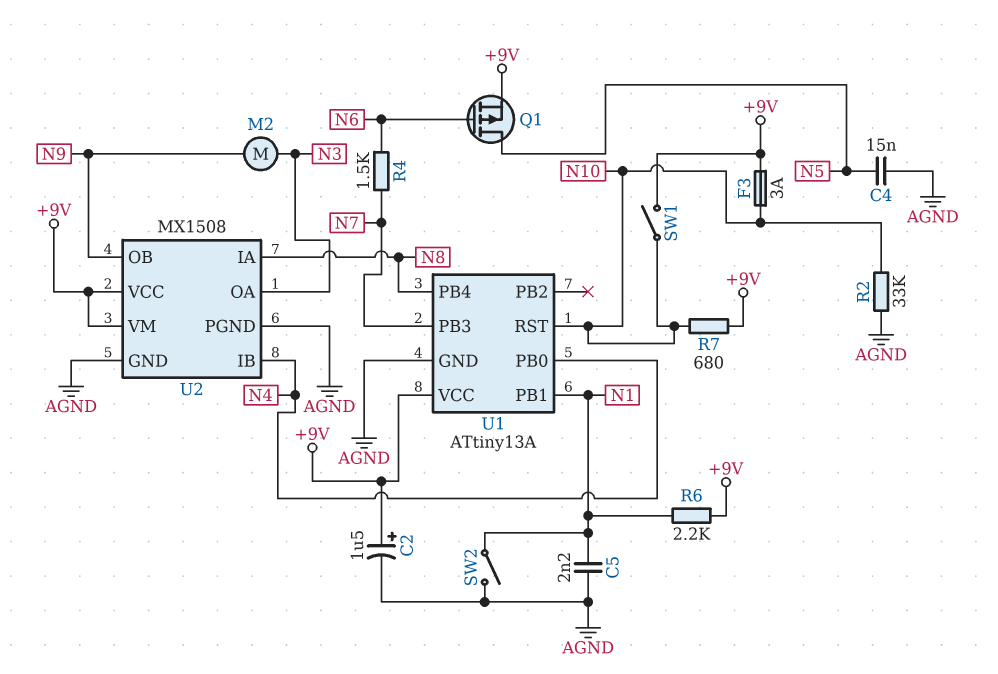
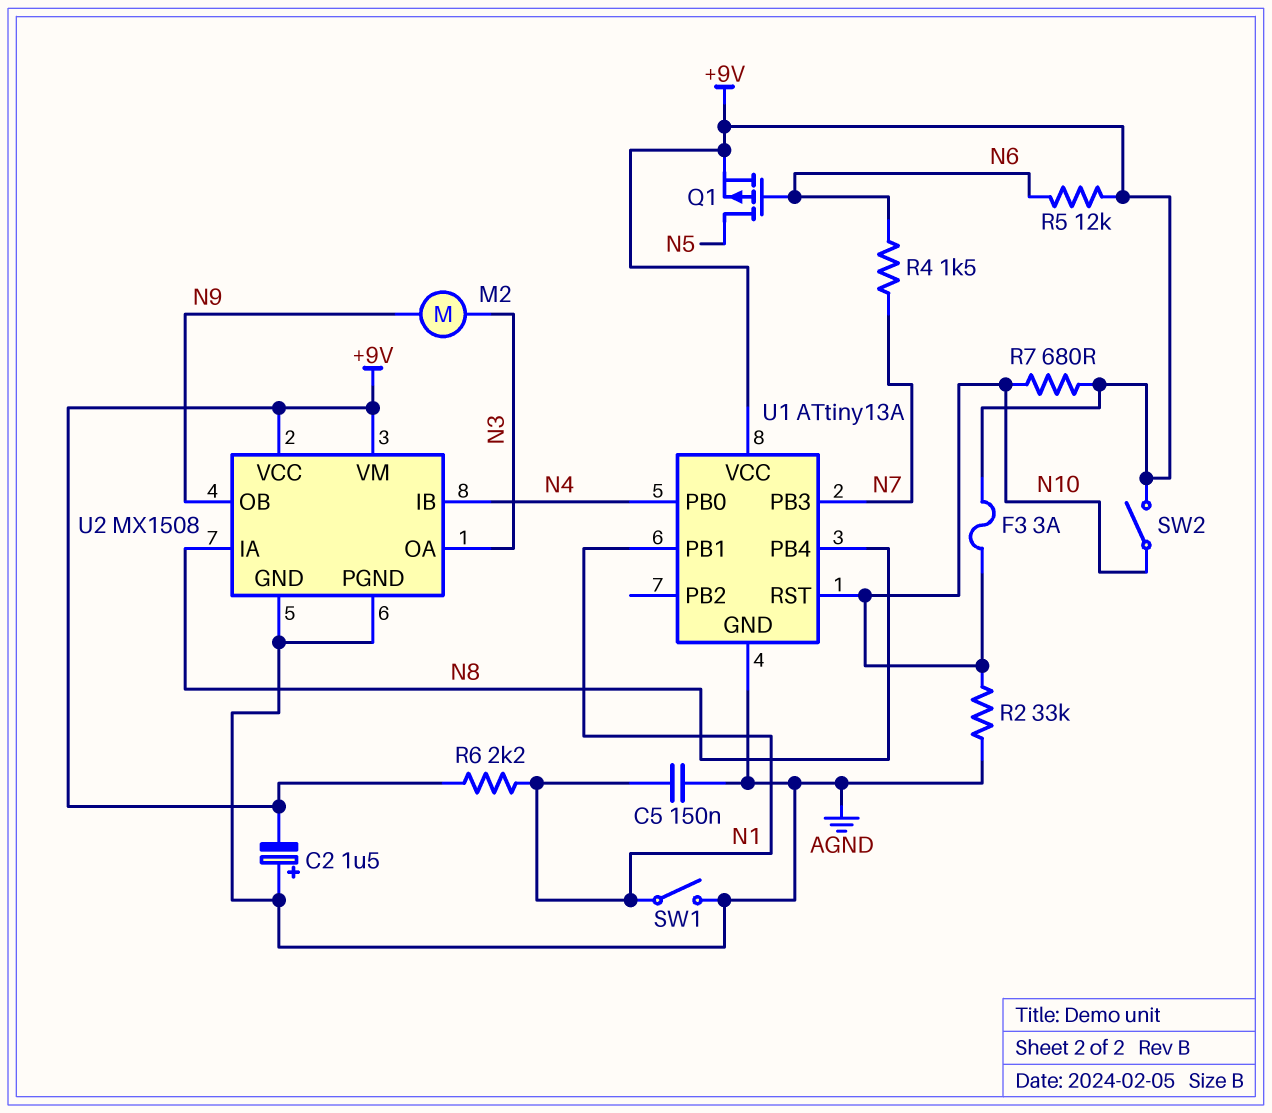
C2: 1.5uF (plus +9V, minus AGND) -> 1.5uF (plus AGND, minus +9V)
C4: 15nF (AGND, N5) -> none
C5: 2.2nF (AGND, N1) -> 150nF (AGND, N1)
R5: none -> 12k (+9V, N6)
SW1: switch (+9V, N10) -> switch (AGND, N1)
SW2: switch (AGND, N1) -> switch (+9V, N10)

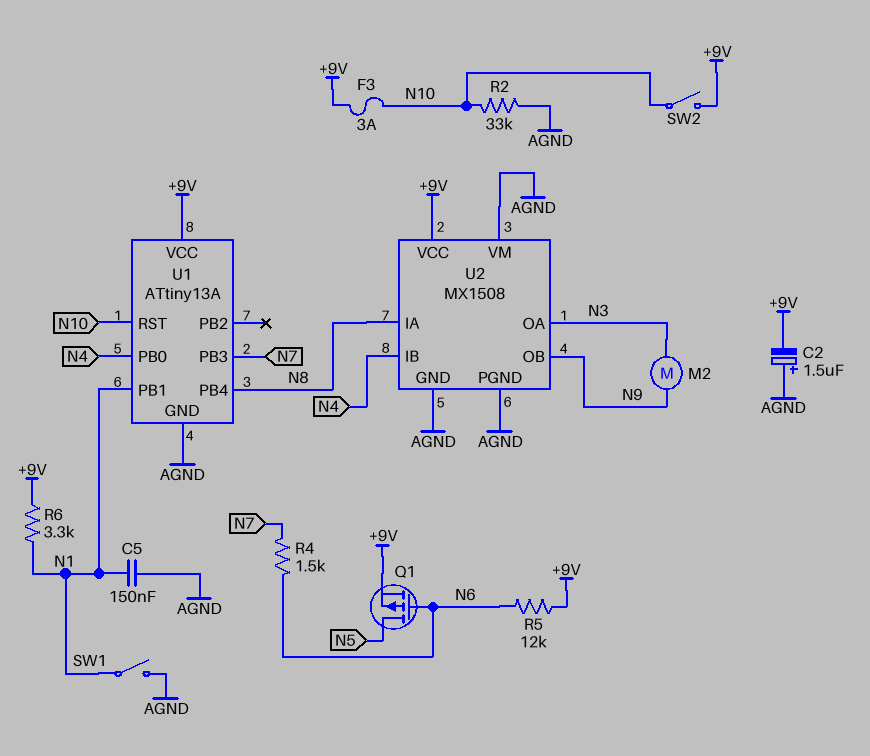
R6: 2.2k (+9V, N1) -> 3.3k (+9V, N1)
R7: 680 (+9V, N10) -> none
U2 pin VM: +9V -> AGND

